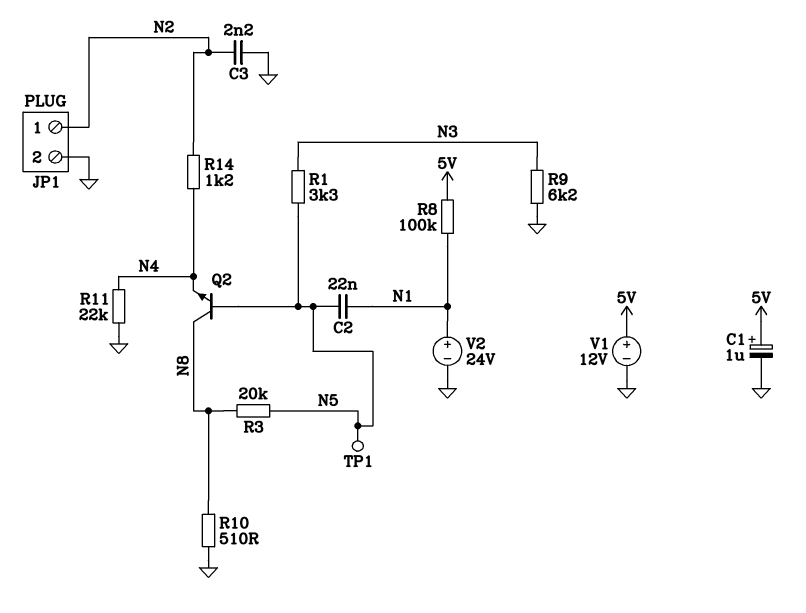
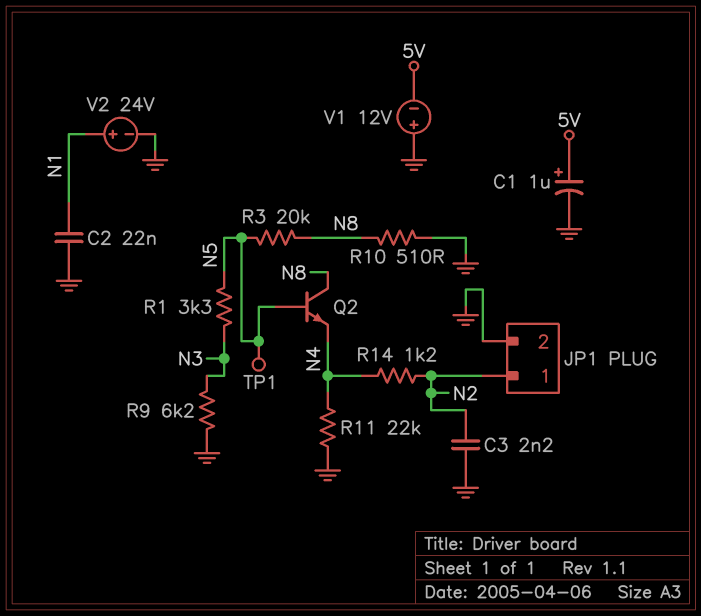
C2: 22nF (N1, N5) -> 22nF (GND, N1)
R8: 100k (5V, N1) -> none
V1: 12V (plus 5V, minus GND) -> 12V (plus GND, minus 5V)

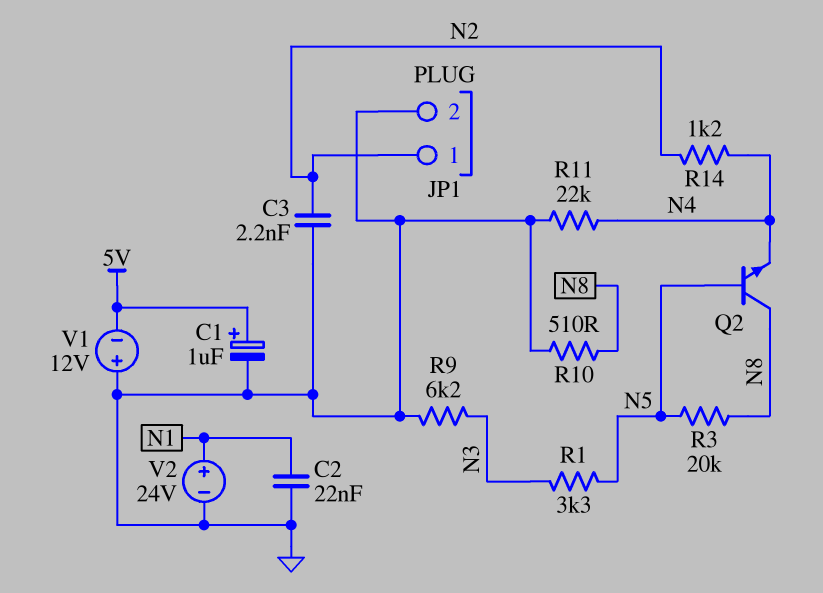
TP1: test point (N5) -> none

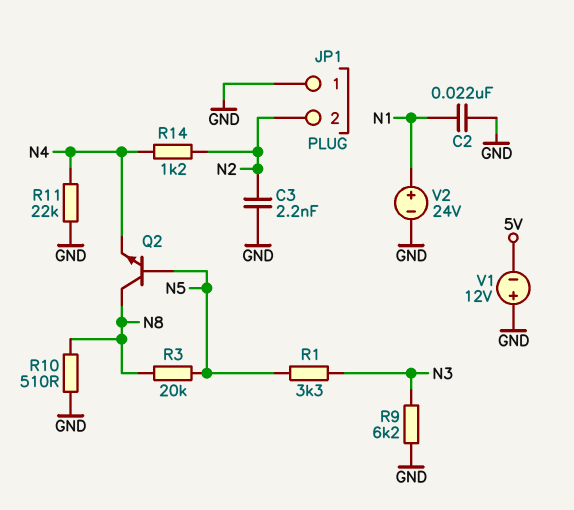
C1: 1uF (plus 5V, minus GND) -> none
JP1 pin 1: N2 -> GND
JP1 pin 2: GND -> N2

